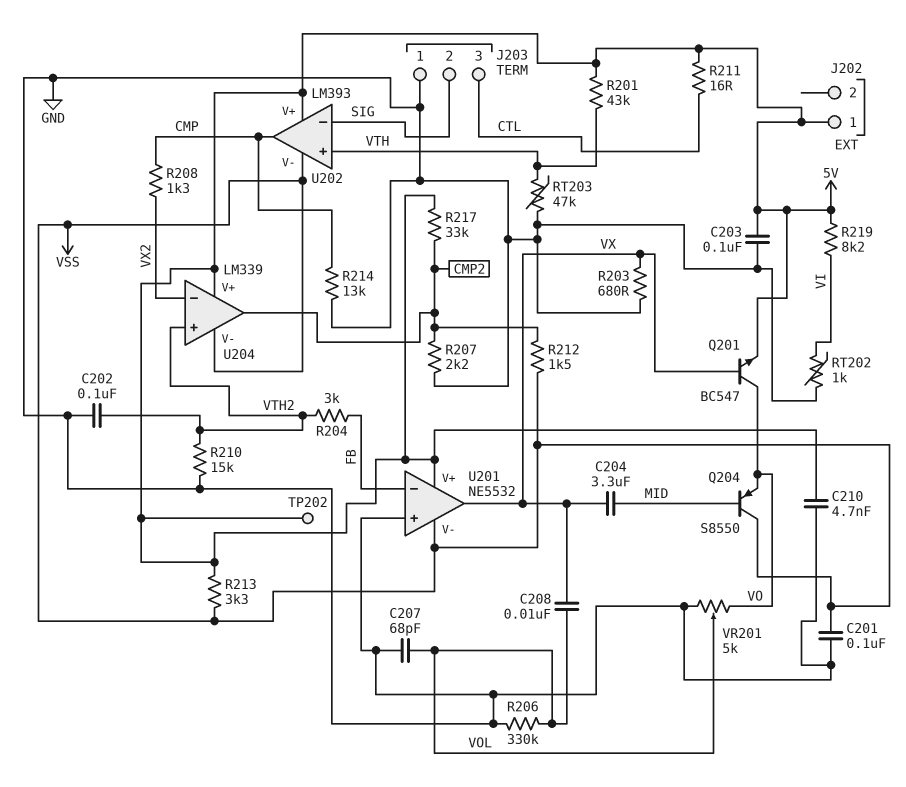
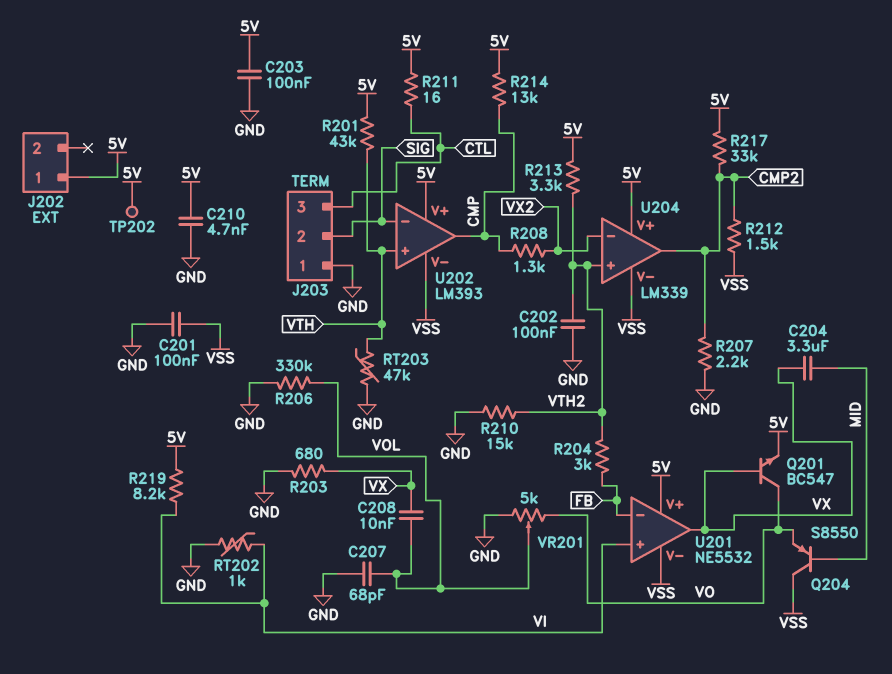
R213: 3.3k (5V, VSS) -> 3.3k (5V, VTH2)
R214: 13k (CMP, GND) -> 13k (5V, CMP)
U201 pin in+: GND -> VI

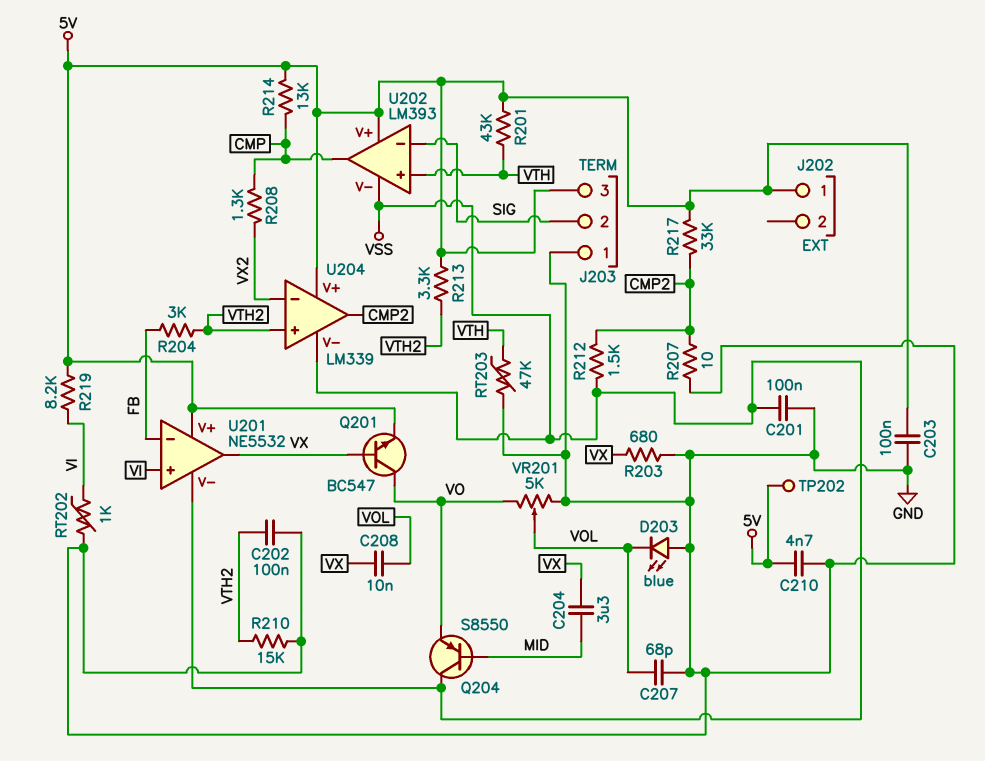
D203: none -> LED blue (A GND, K VOL)
J203 pin 3: CTL -> 5V
R206: 330k (GND, VOL) -> none
R207: 2.2k (CMP2, GND) -> 10 (CMP2, GND)
R211: 16 (5V, CTL) -> none

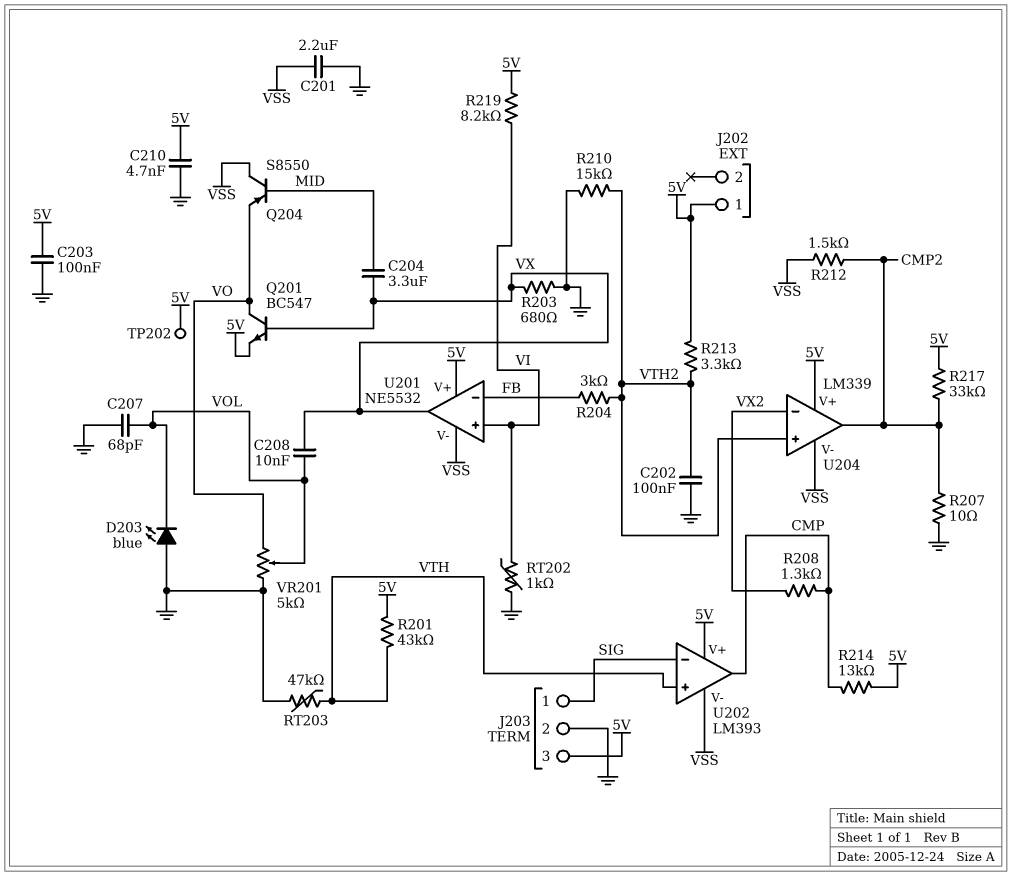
C201: 100nF (GND, VSS) -> 2.2uF (GND, VSS)
J203 pin 1: GND -> SIG
J203 pin 2: SIG -> GND

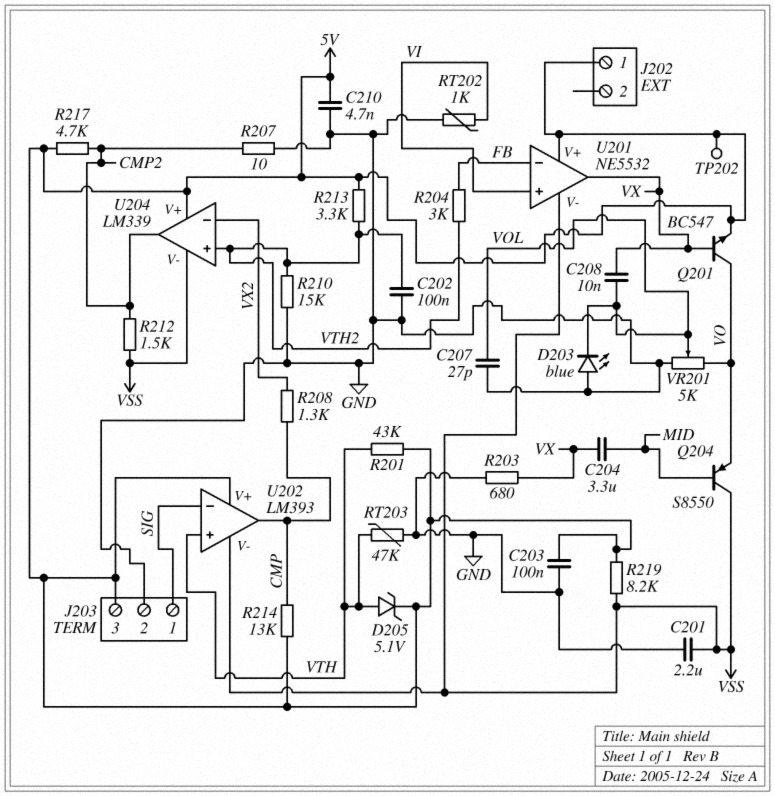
C207: 68pF (GND, VOL) -> 27pF (GND, VOL)
D205: none -> zener 5.1V (A VTH, K 5V)
R217: 33k (5V, CMP2) -> 4.7k (5V, CMP2)
R219: 8.2k (5V, VI) -> 8.2k (5V, VSS)

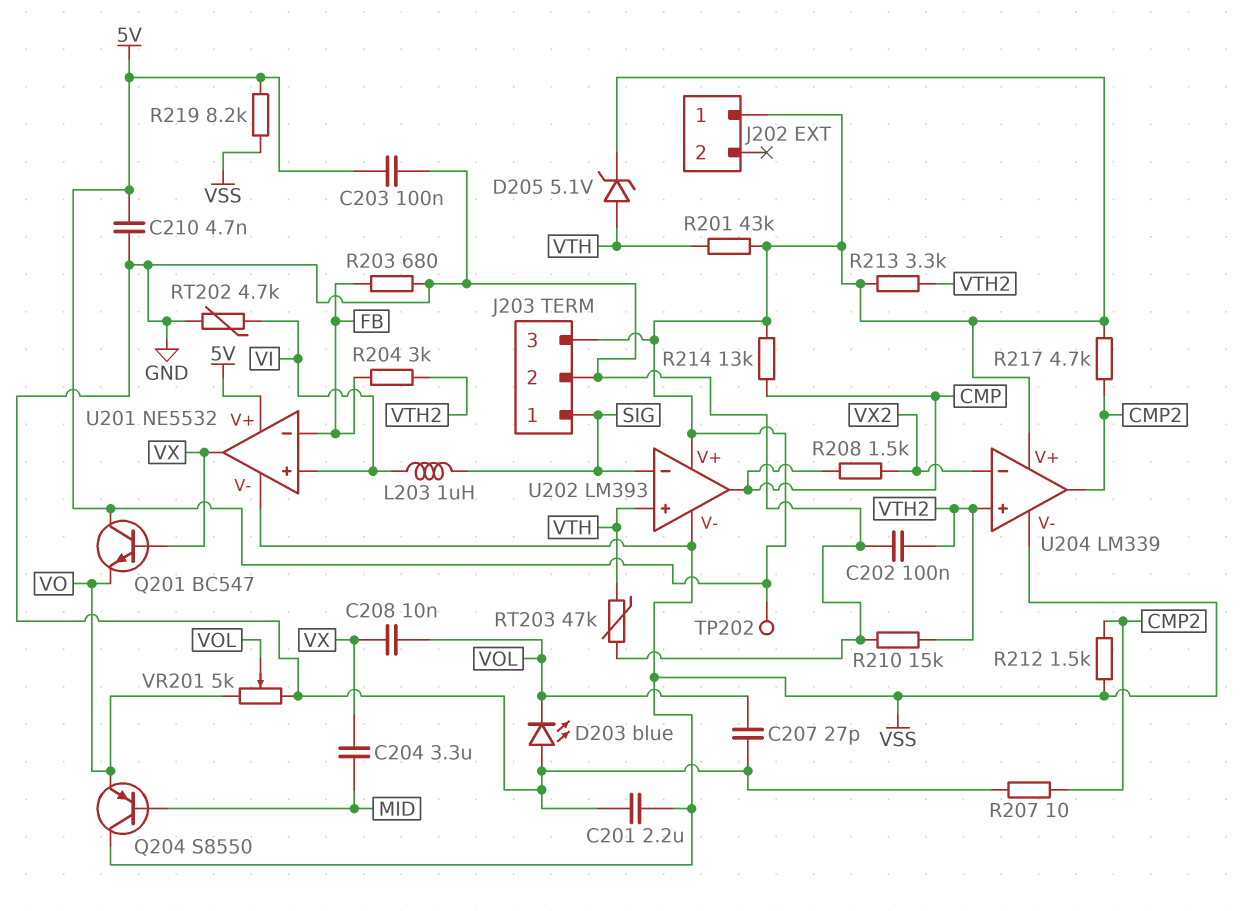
L203: none -> 1uH (SIG, VI)
Q201: NPN BC547 (B VX, C VO, E 5V) -> NPN BC547 (B VX, C 5V, E VO)
R203: 680 (GND, VX) -> 680 (FB, GND)
R208: 1.3k (CMP, VX2) -> 1.5k (CMP, VX2)
RT202: 1k (GND, VI) -> 4.7k (GND, VI)

